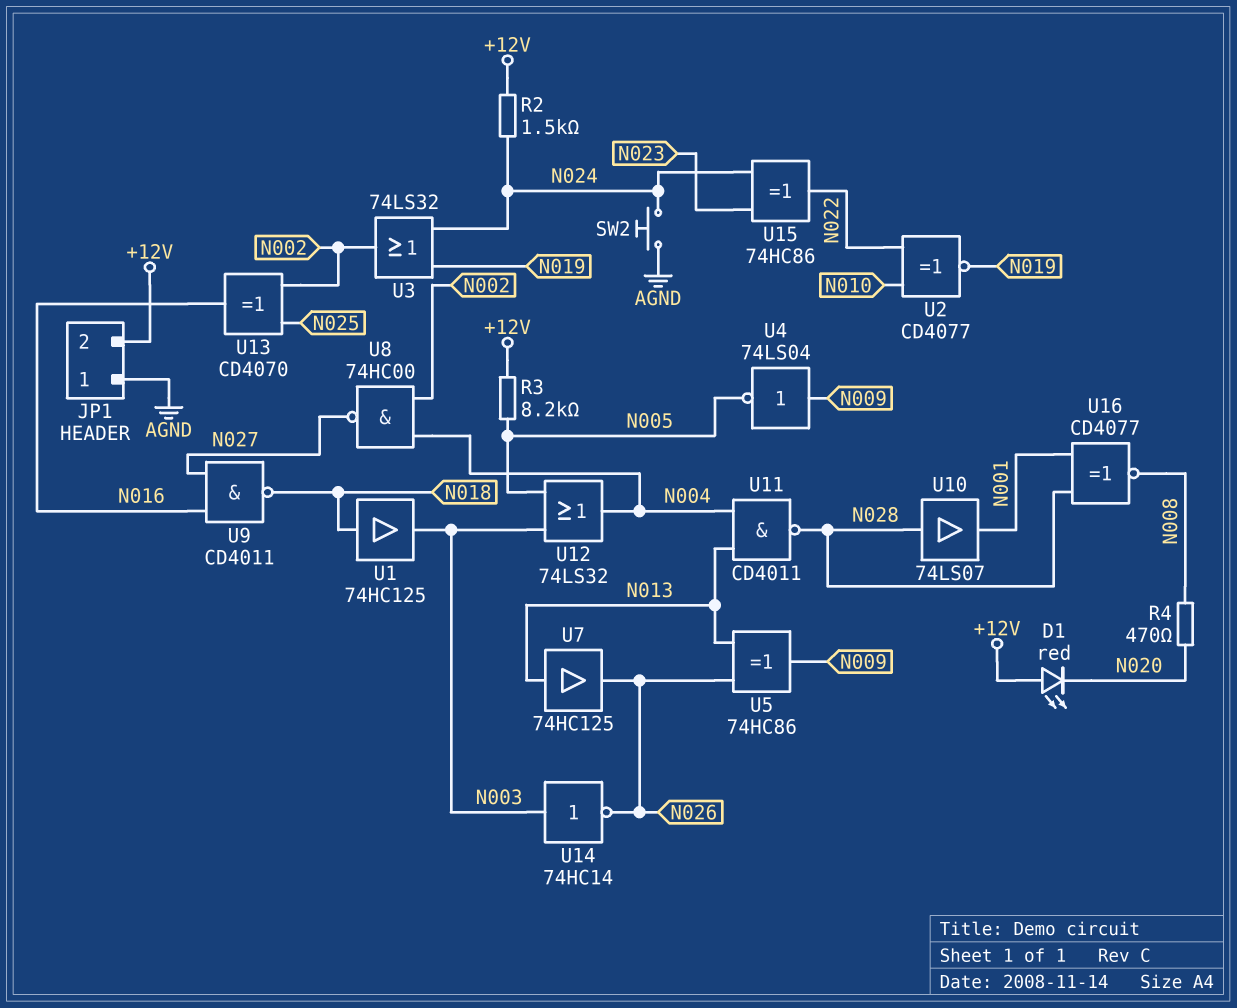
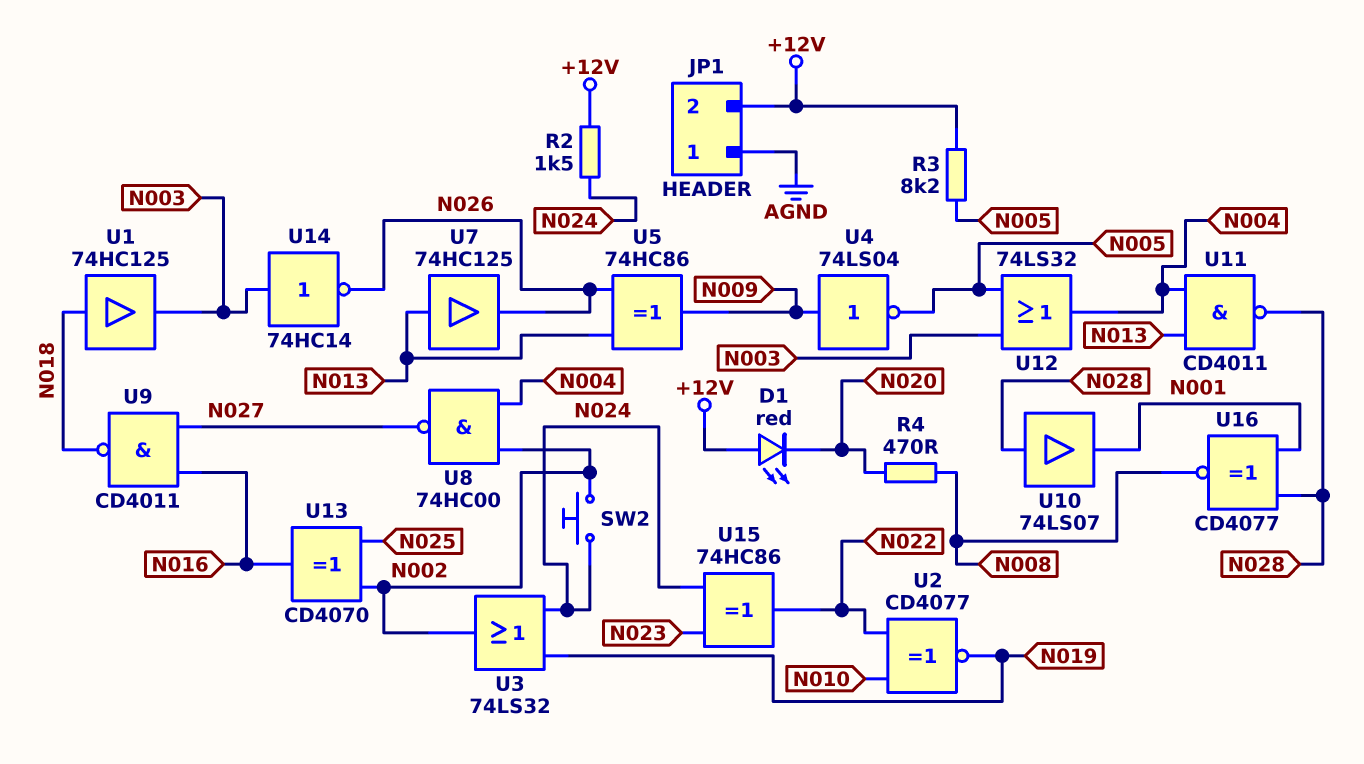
SW2: button (AGND, N024) -> button (N002, N024)

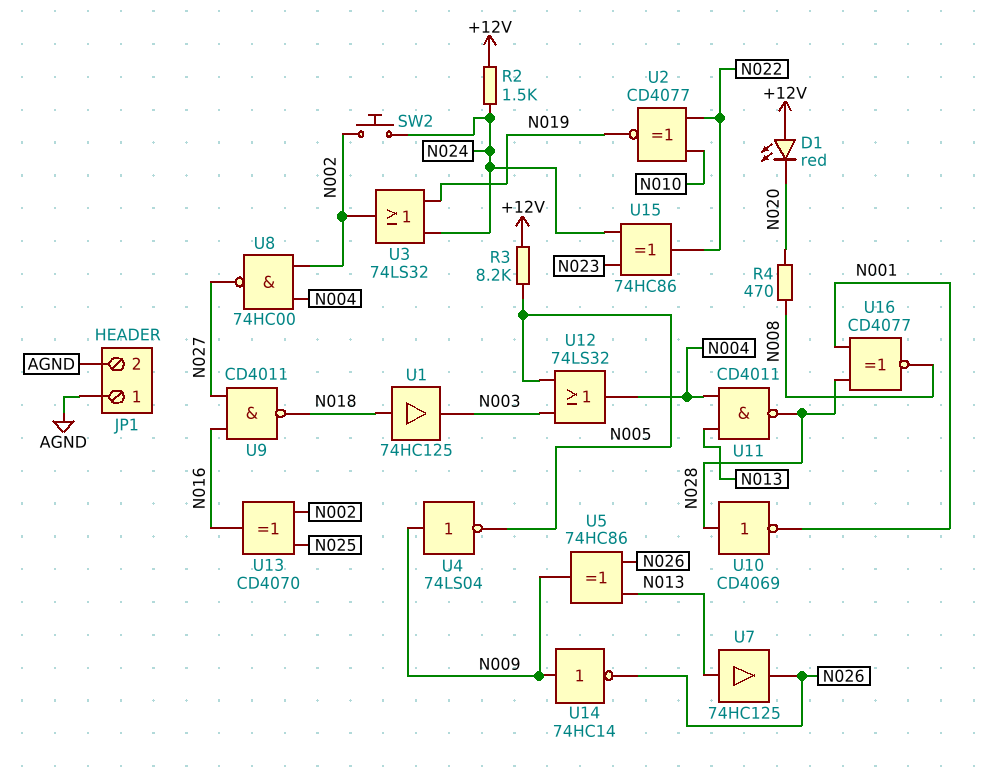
JP1 pin 2: +12V -> AGND
U10: buffer 74LS07 (in N028, out N001) -> NOT CD4069 (in N028, out N001)
U14: NOT 74HC14 (in N003, out N026) -> NOT 74HC14 (in N009, out N026)

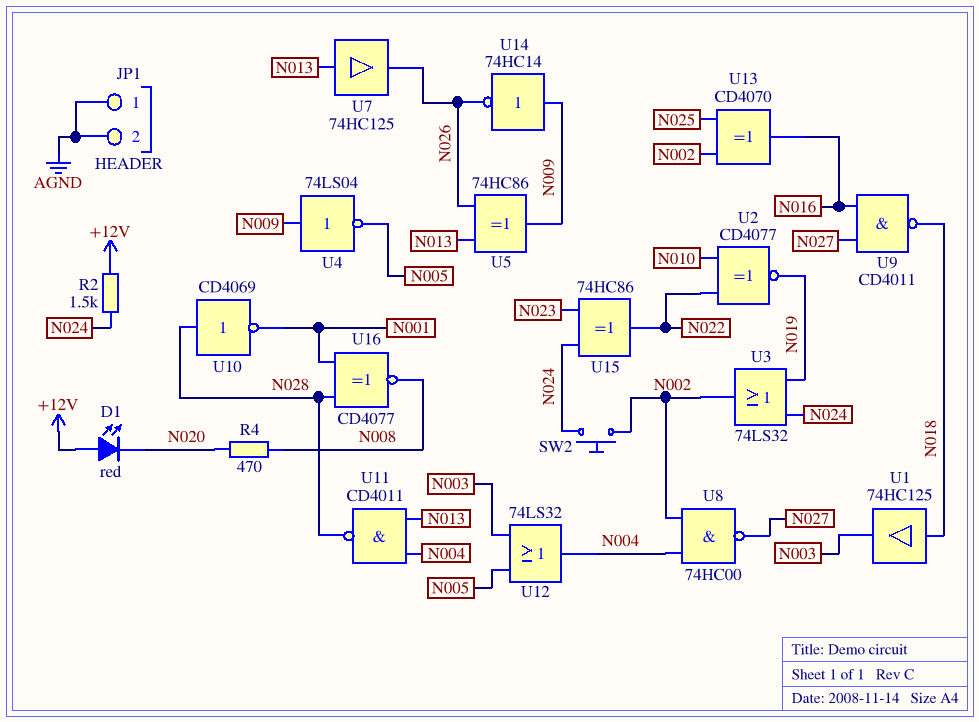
R3: 8.2k (+12V, N005) -> none

